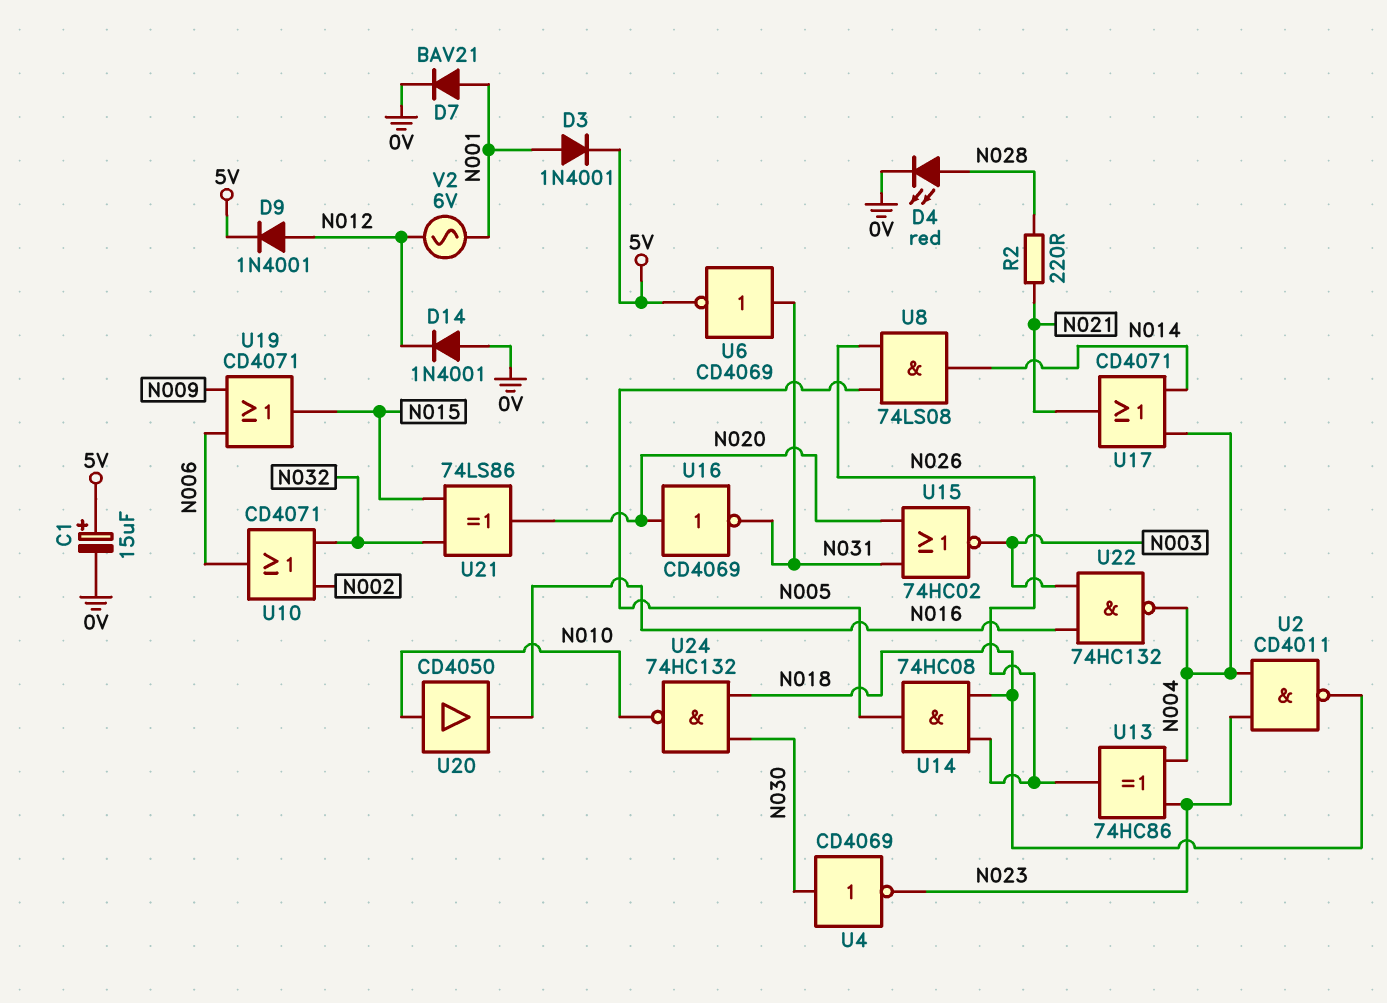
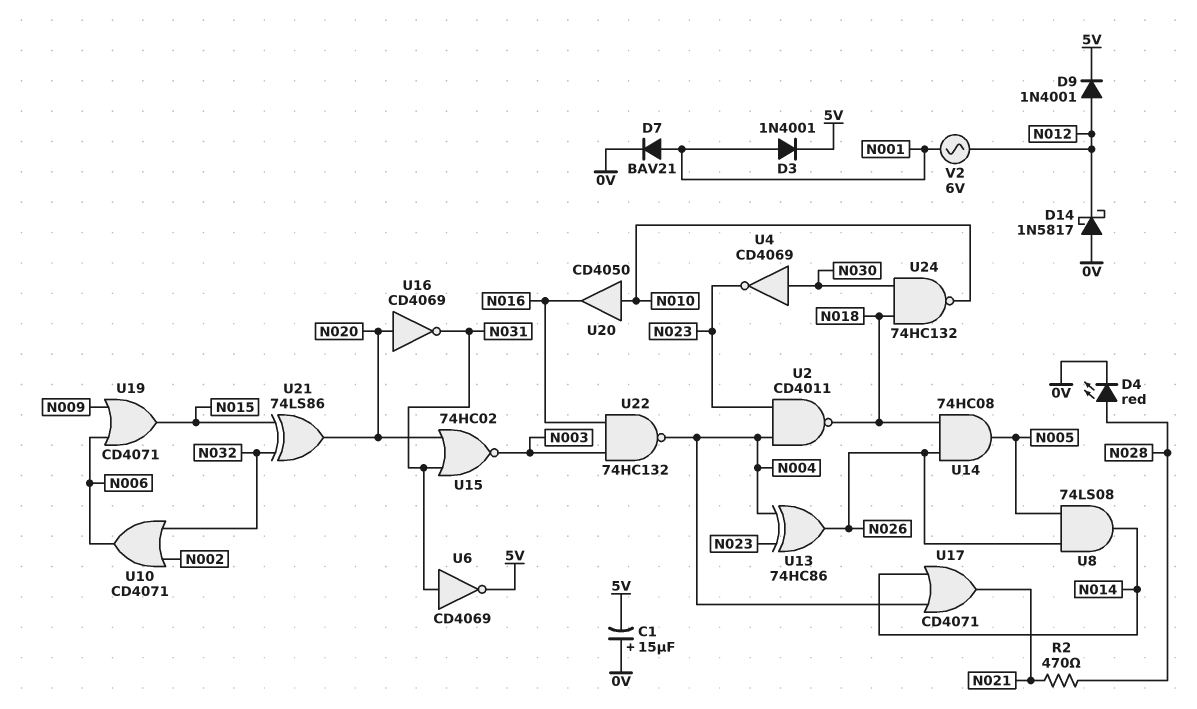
C1: 15uF (plus 5V, minus 0V) -> 15uF (plus 0V, minus 5V)
D14: diode 1N4001 (A 0V, K N012) -> schottky 1N5817 (A 0V, K N012)
R2: 220 (N021, N028) -> 470 (N021, N028)

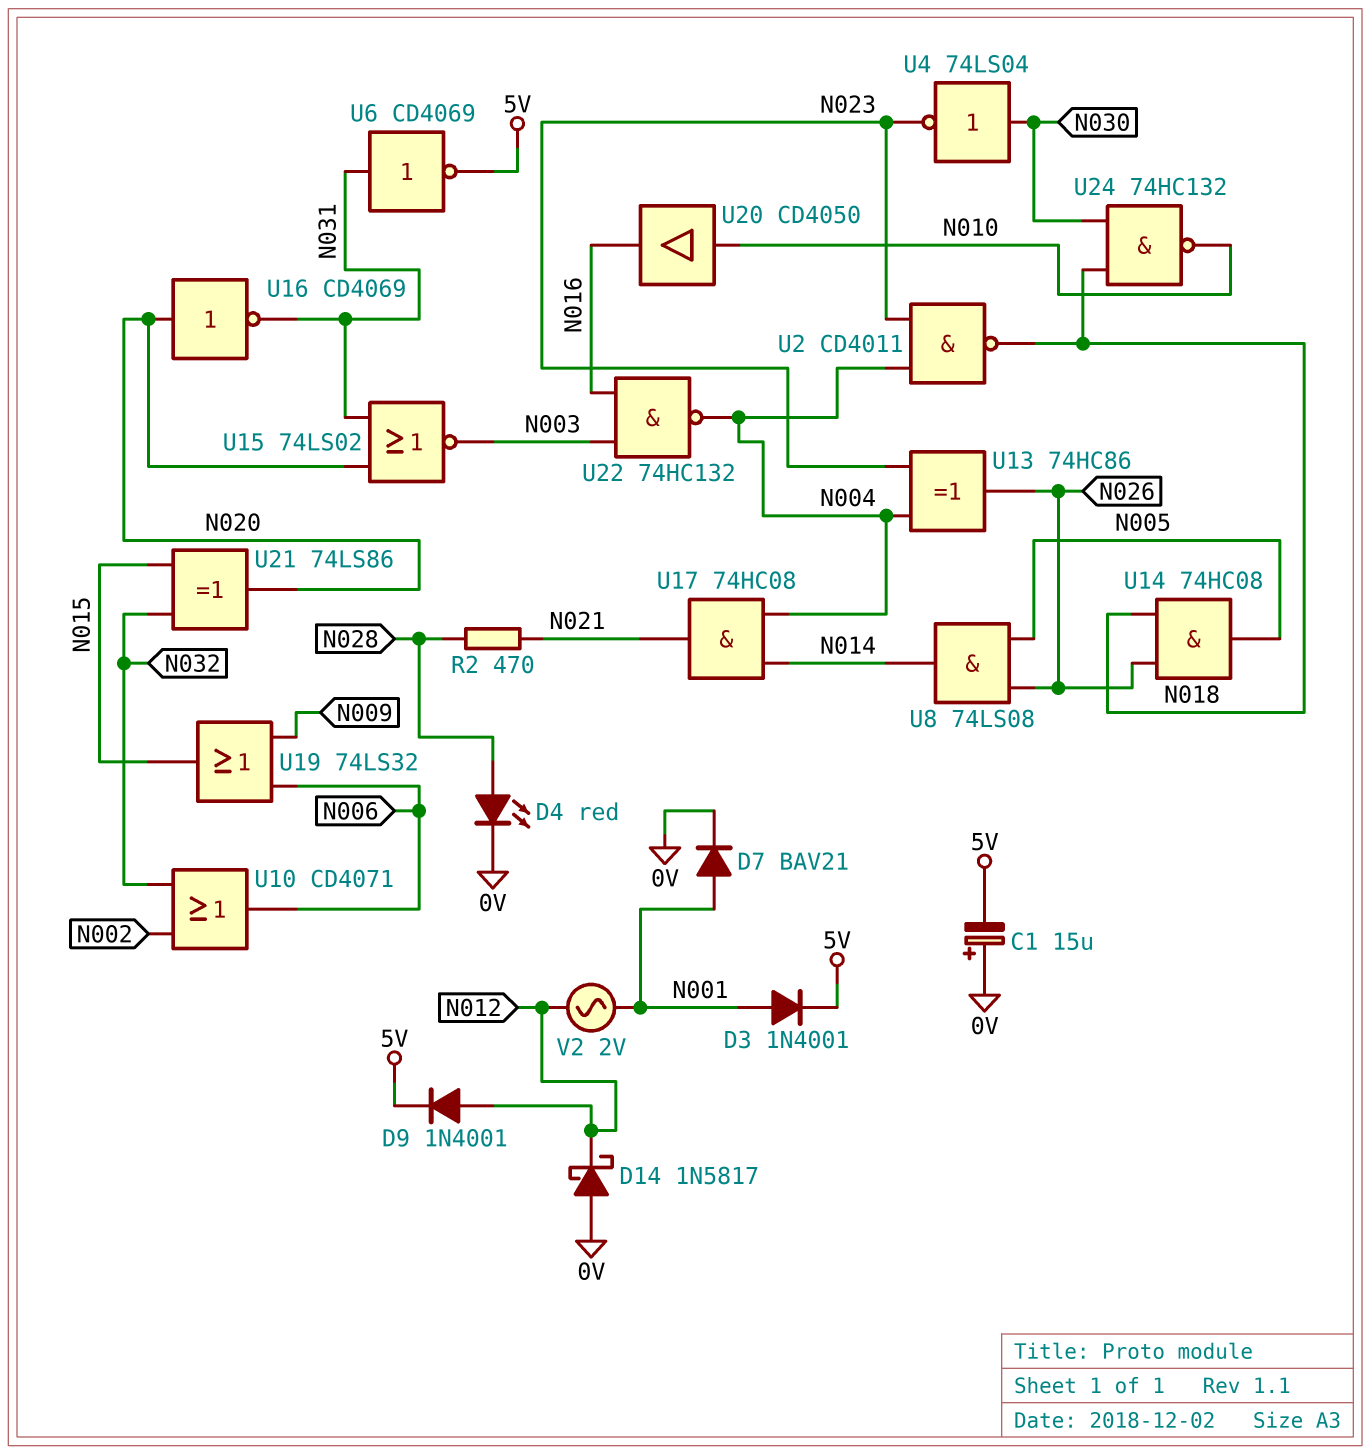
U4: NOT CD4069 (in N030, out N023) -> NOT 74LS04 (in N030, out N023)
U15: NOR 74HC02 (in N020, in N031, out N003) -> NOR 74LS02 (in N020, in N031, out N003)
U17: OR CD4071 (in N004, in N014, out N021) -> AND 74HC08 (in N004, in N014, out N021)
U19: OR CD4071 (in N006, in N009, out N015) -> OR 74LS32 (in N006, in N009, out N015)
V2: AC 6V (N001, N012) -> AC 2V (N001, N012)

